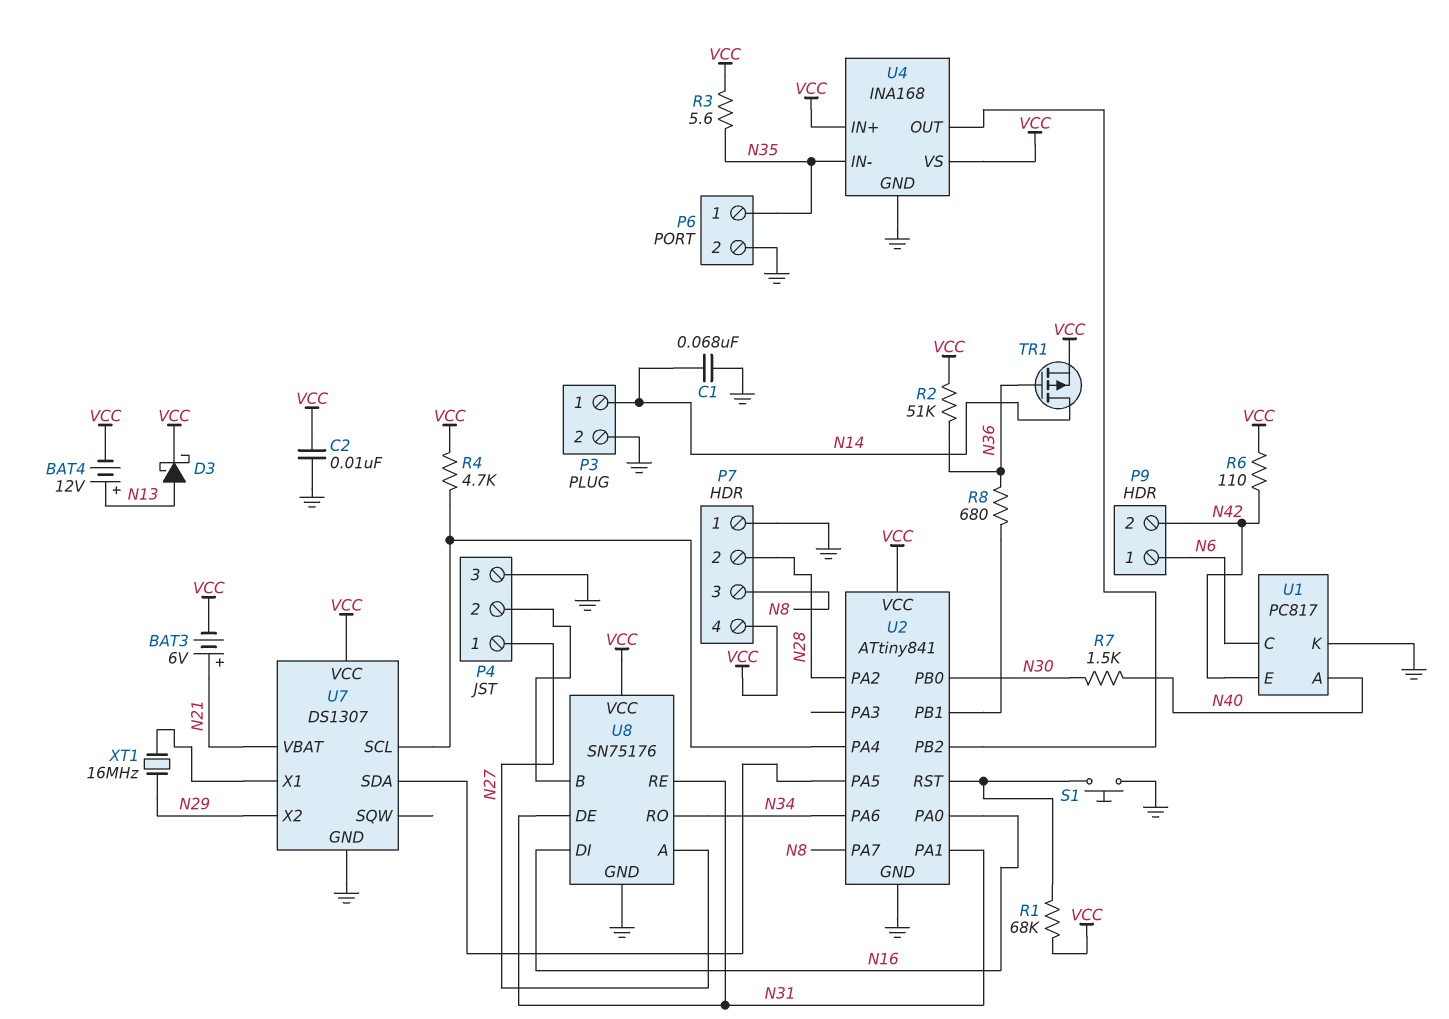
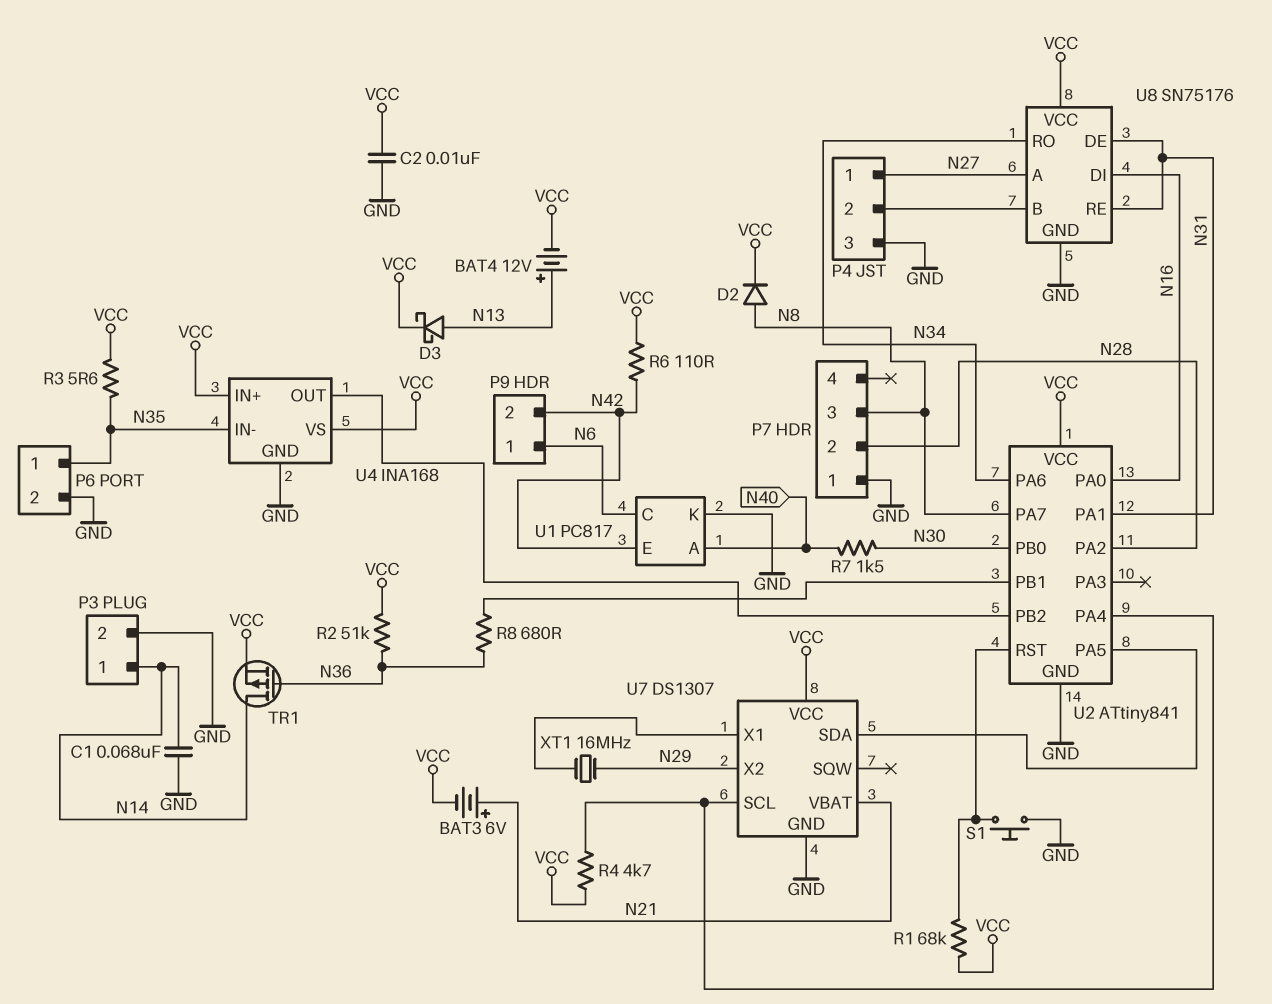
D2: none -> diode (A N8, K VCC)
P7 pin 4: VCC -> none

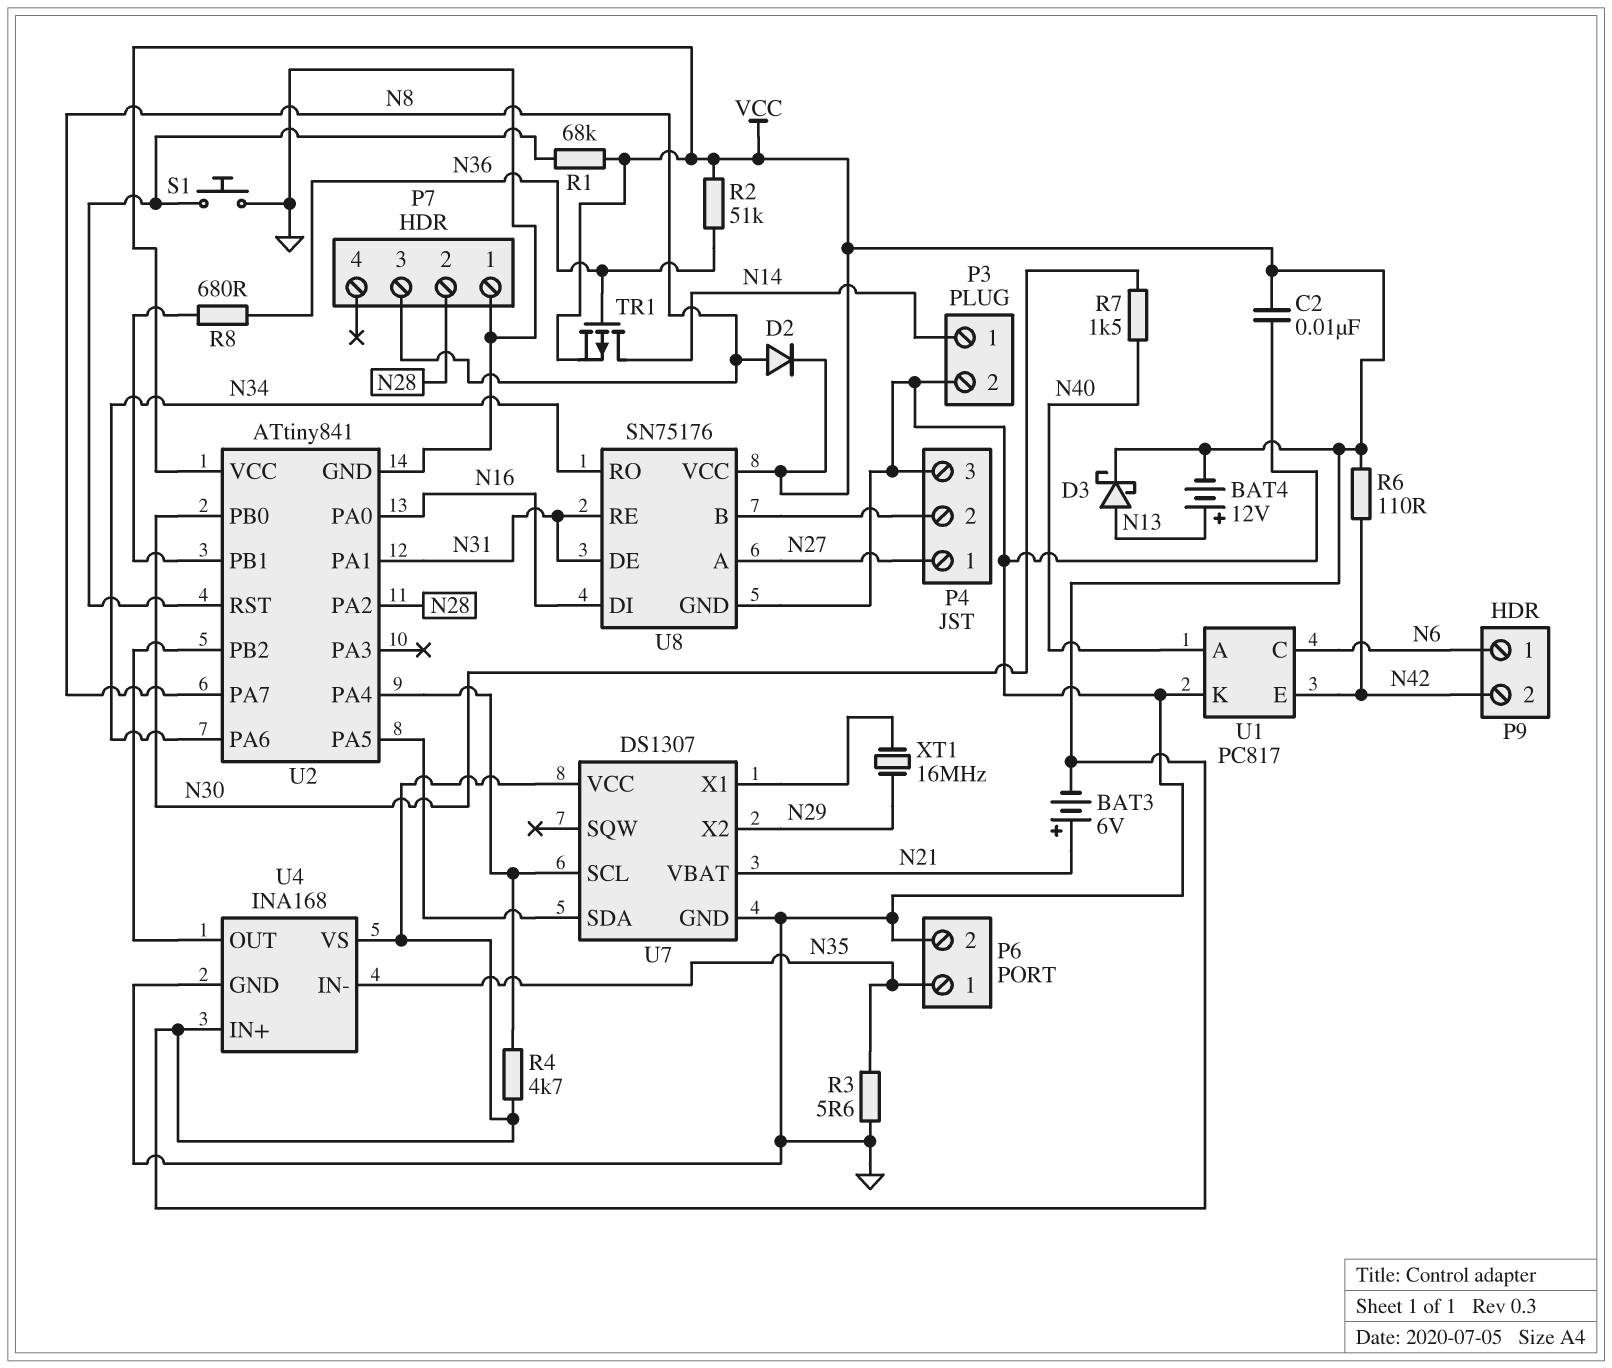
C1: 68nF (GND, N14) -> none
R3: 5.6 (N35, VCC) -> 5.6 (GND, N35)

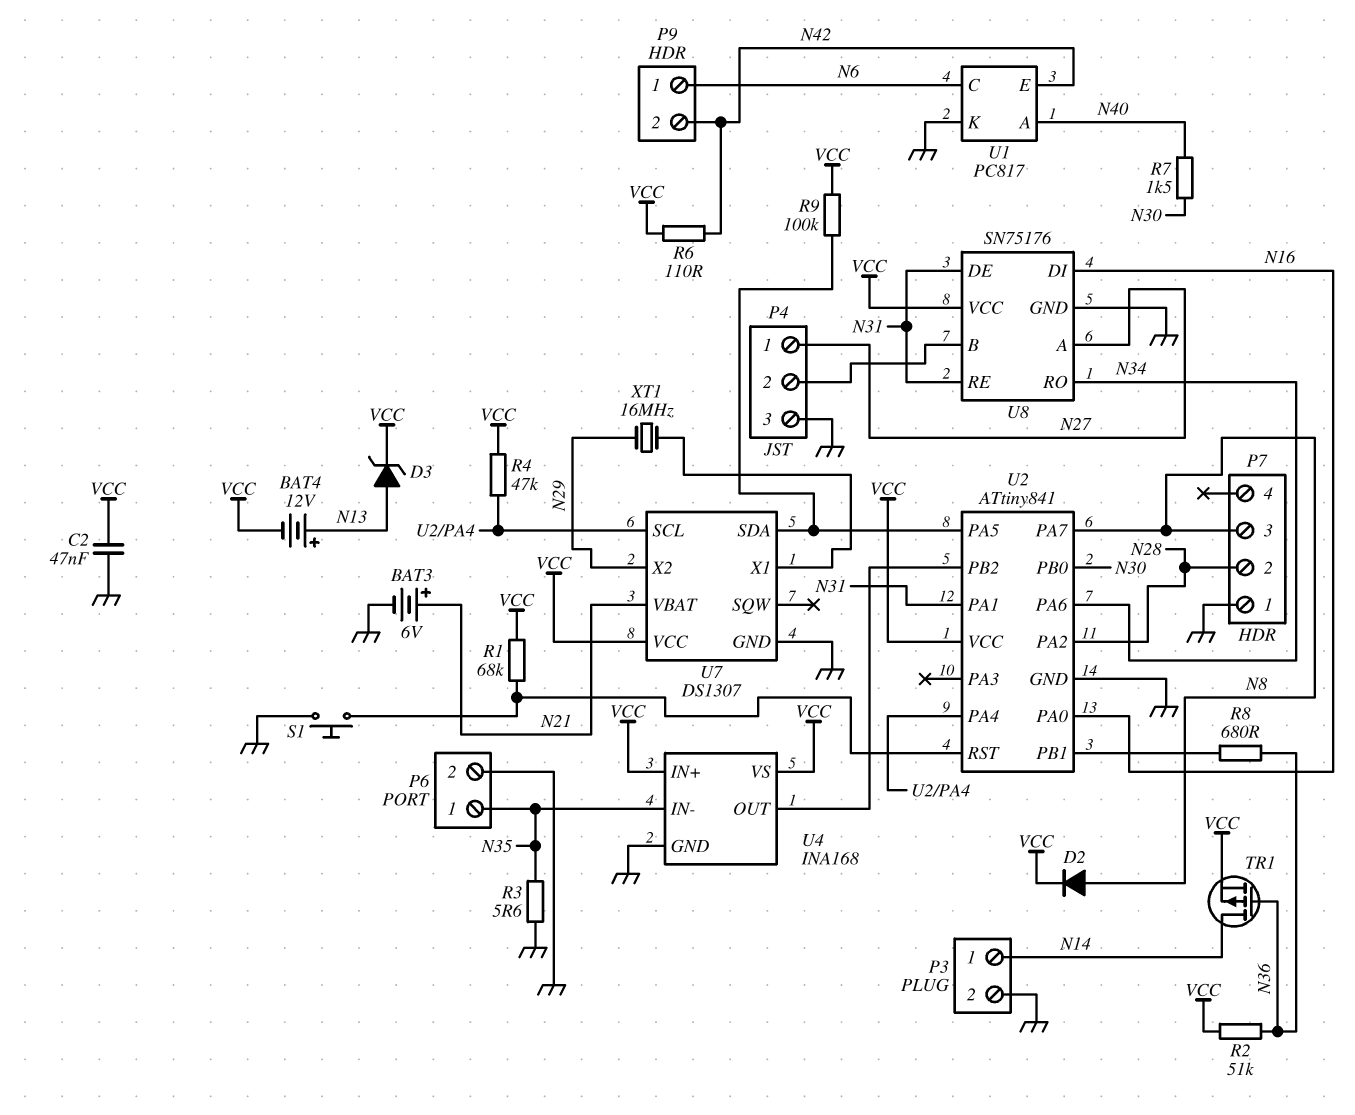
BAT3: 6V (plus N21, minus VCC) -> 6V (plus N21, minus GND)
C2: 10nF (GND, VCC) -> 47nF (GND, VCC)
D3: schottky (A N13, K VCC) -> zener (A N13, K VCC)
R4: 4.7k (U2/PA4, VCC) -> 47k (U2/PA4, VCC)
R9: none -> 100k (U2/PA5, VCC)

